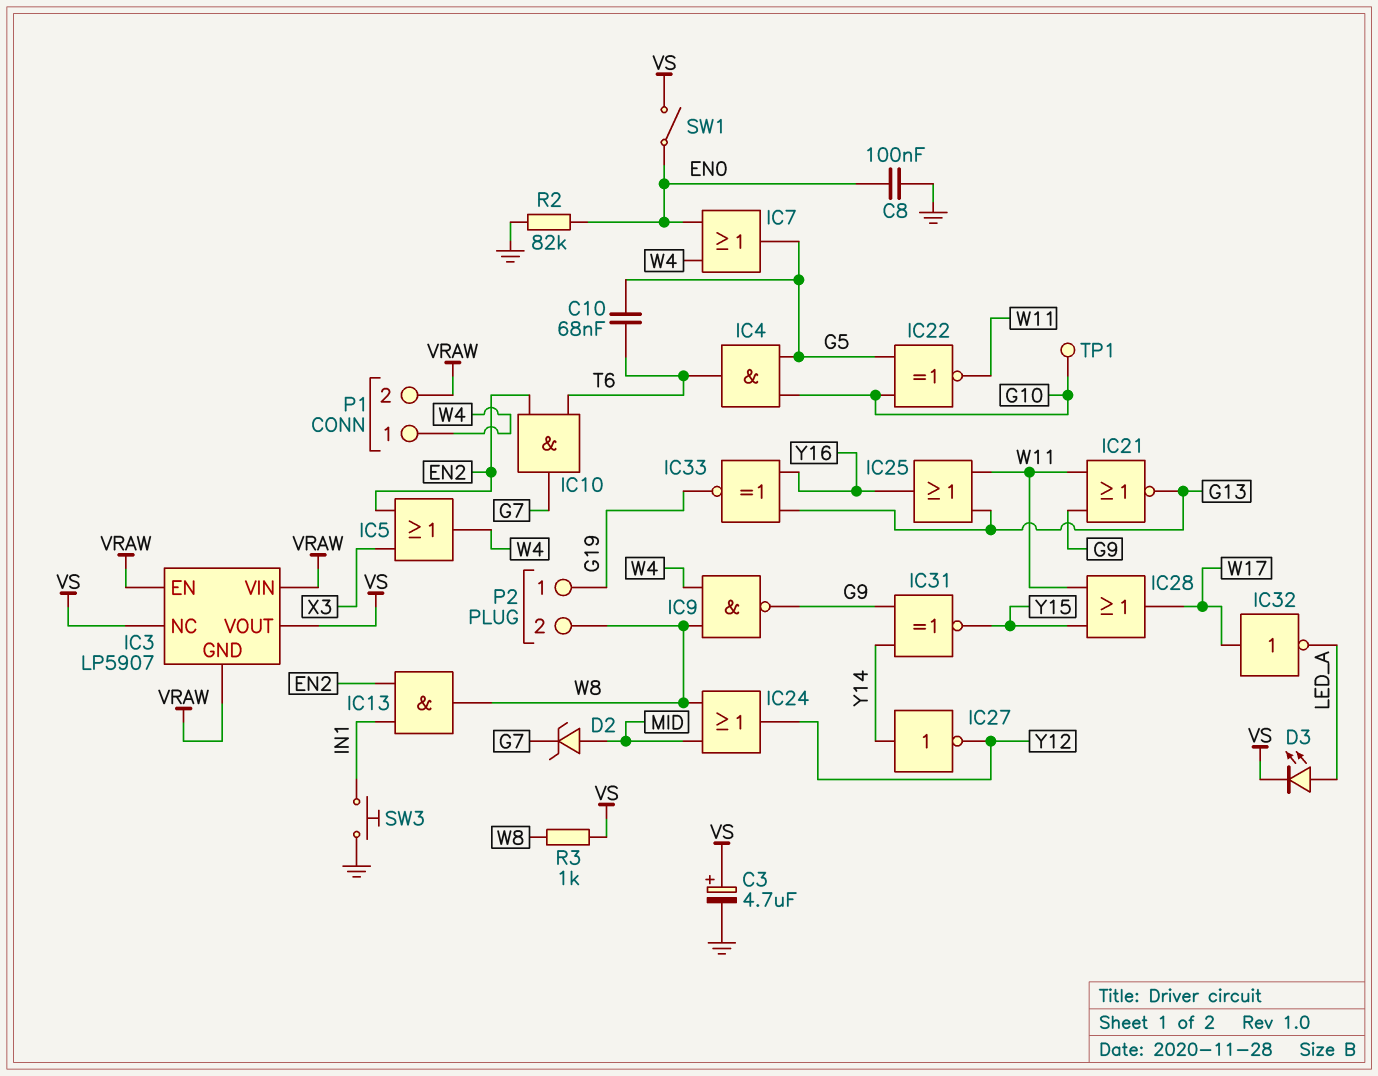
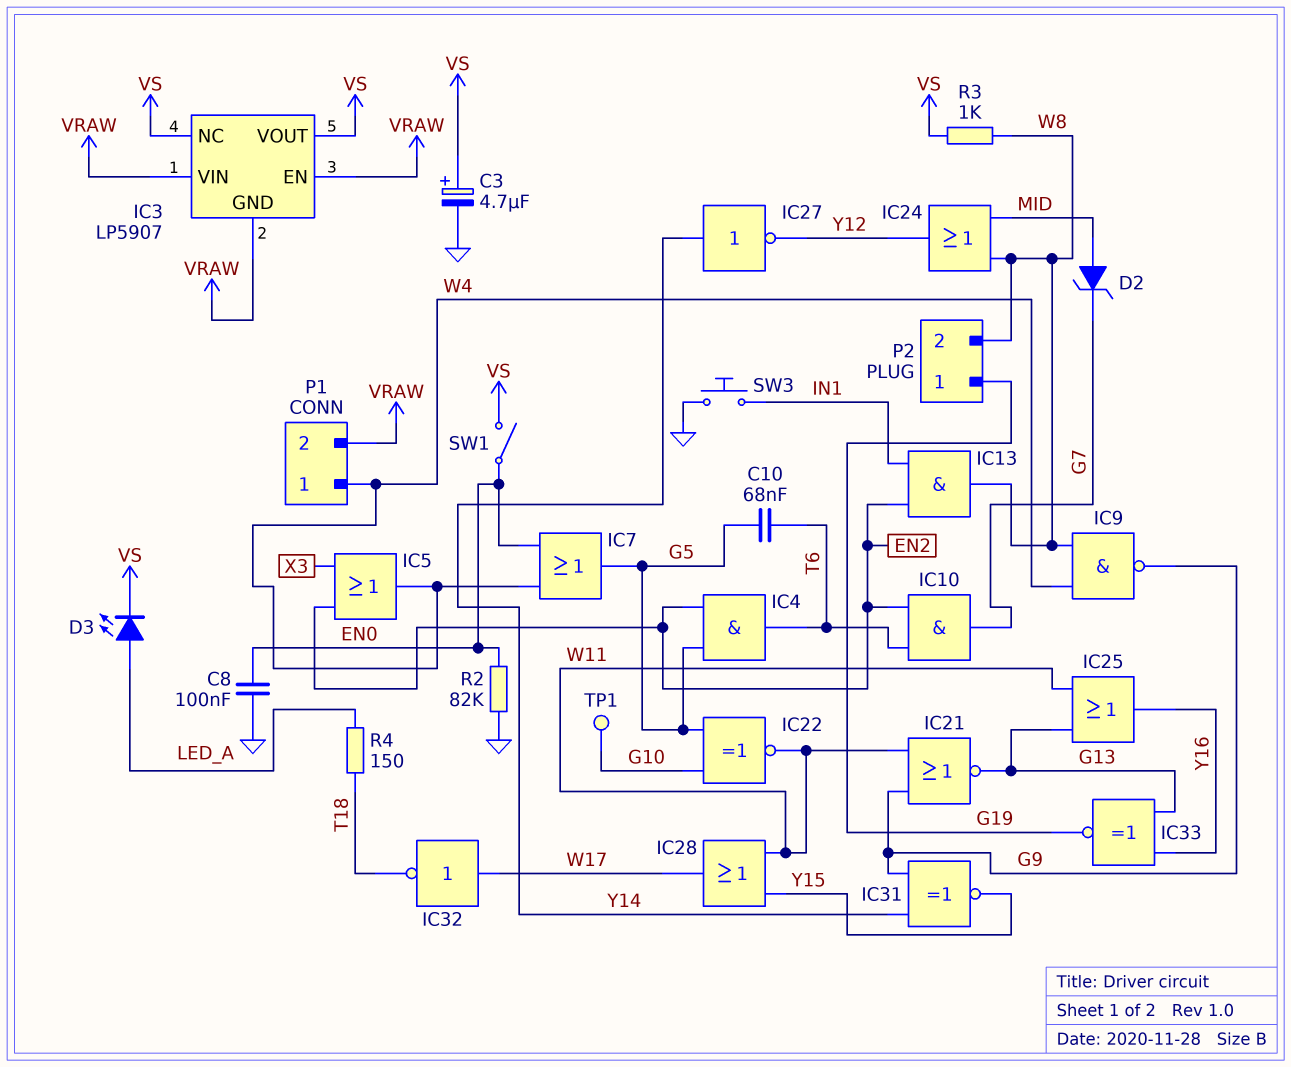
IC4: AND (in G5, in G10, out T6) -> AND (in EN2, in G5, out T6)
IC32: NOT (in W17, out LED_A) -> NOT (in W17, out T18)
R4: none -> 150 (LED_A, T18)

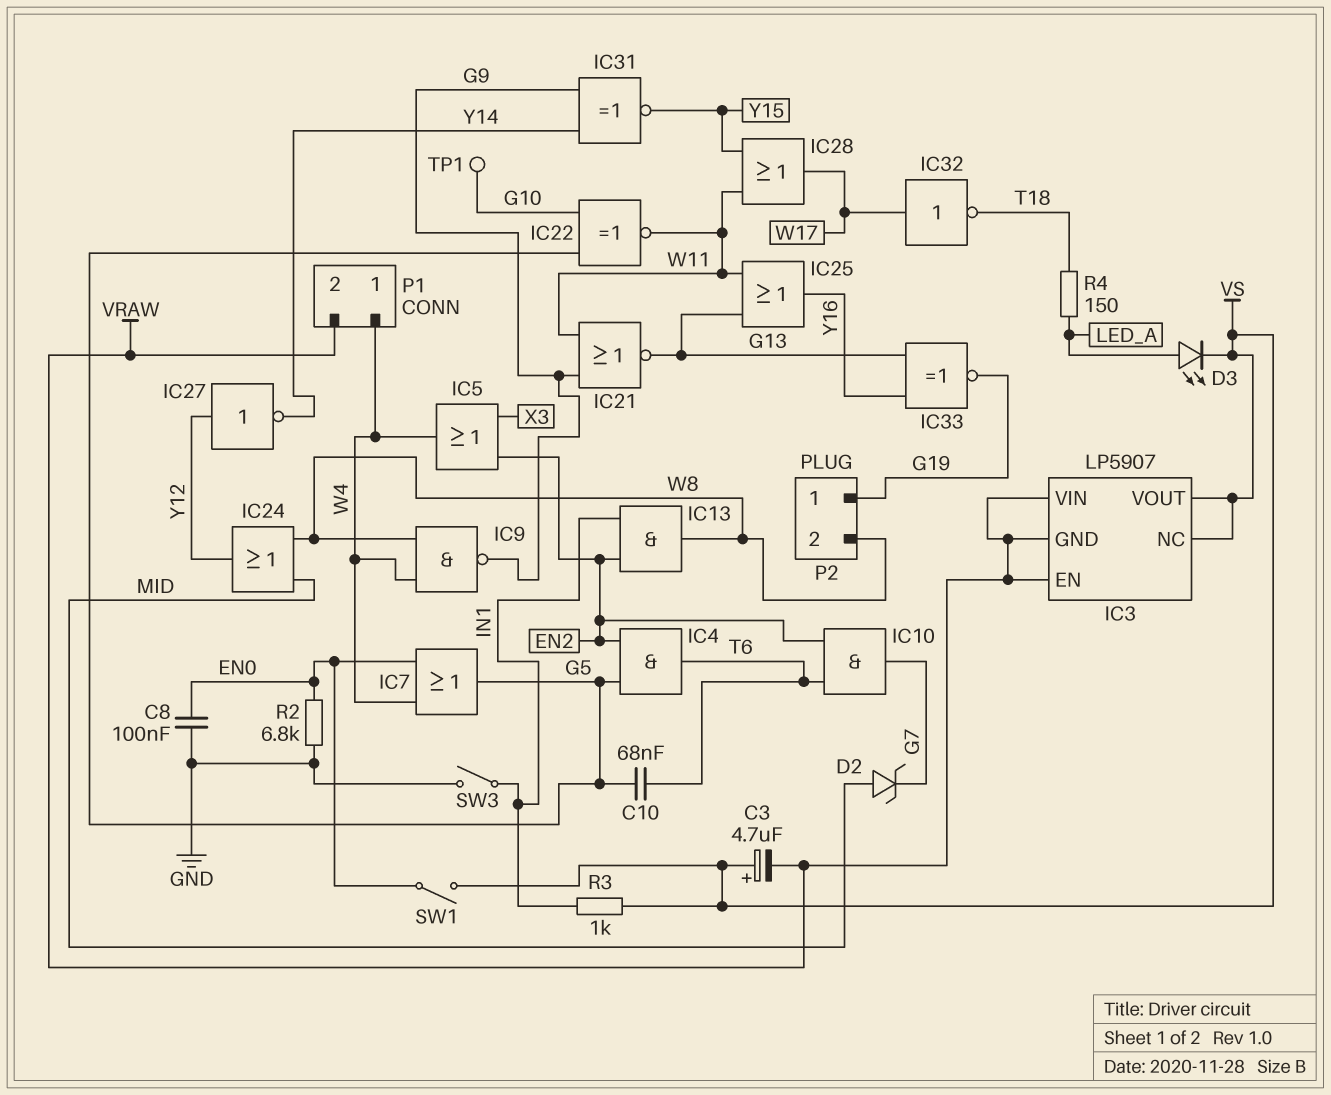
C3: 4.7uF (plus VS, minus GND) -> 4.7uF (plus VS, minus VRAW)
IC27: NOT (in Y14, out Y12) -> NOT (in Y12, out Y14)
R2: 82k (EN0, GND) -> 6.8k (EN0, GND)
R3: 1k (VS, W8) -> 1k (IN1, VS)
SW3: button (GND, IN1) -> switch (GND, IN1)

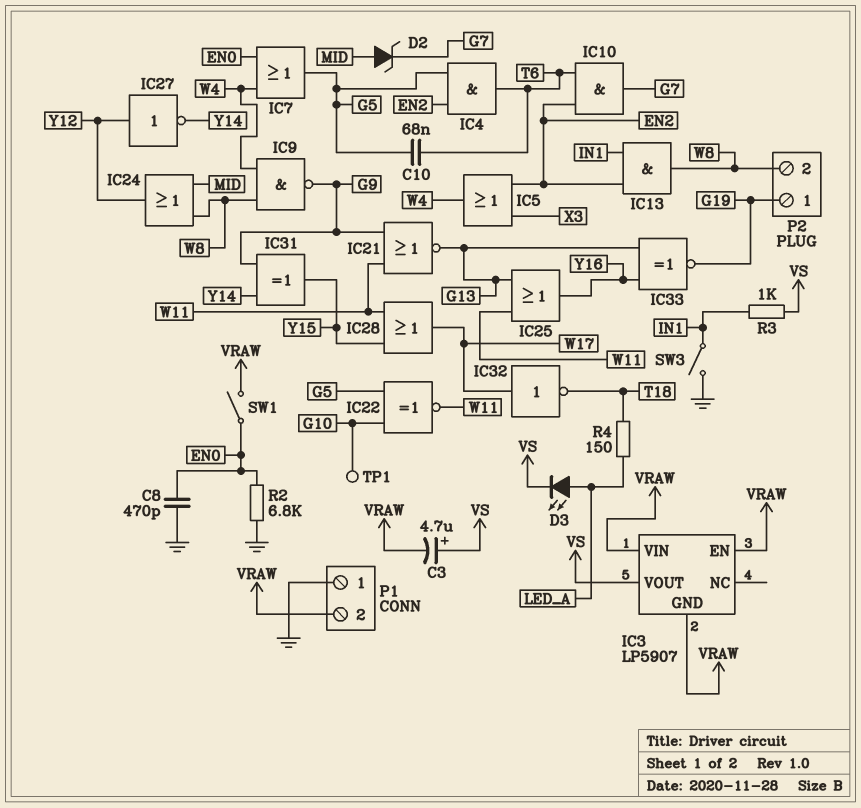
C8: 100nF (EN0, GND) -> 470pF (EN0, GND)
IC3 pin NC: VS -> none
IC31: XNOR (in G9, in Y14, out Y15) -> XOR (in G9, in Y14, out Y15)
P1 pin 1: W4 -> GND
SW1: switch (EN0, VS) -> switch (EN0, VRAW)

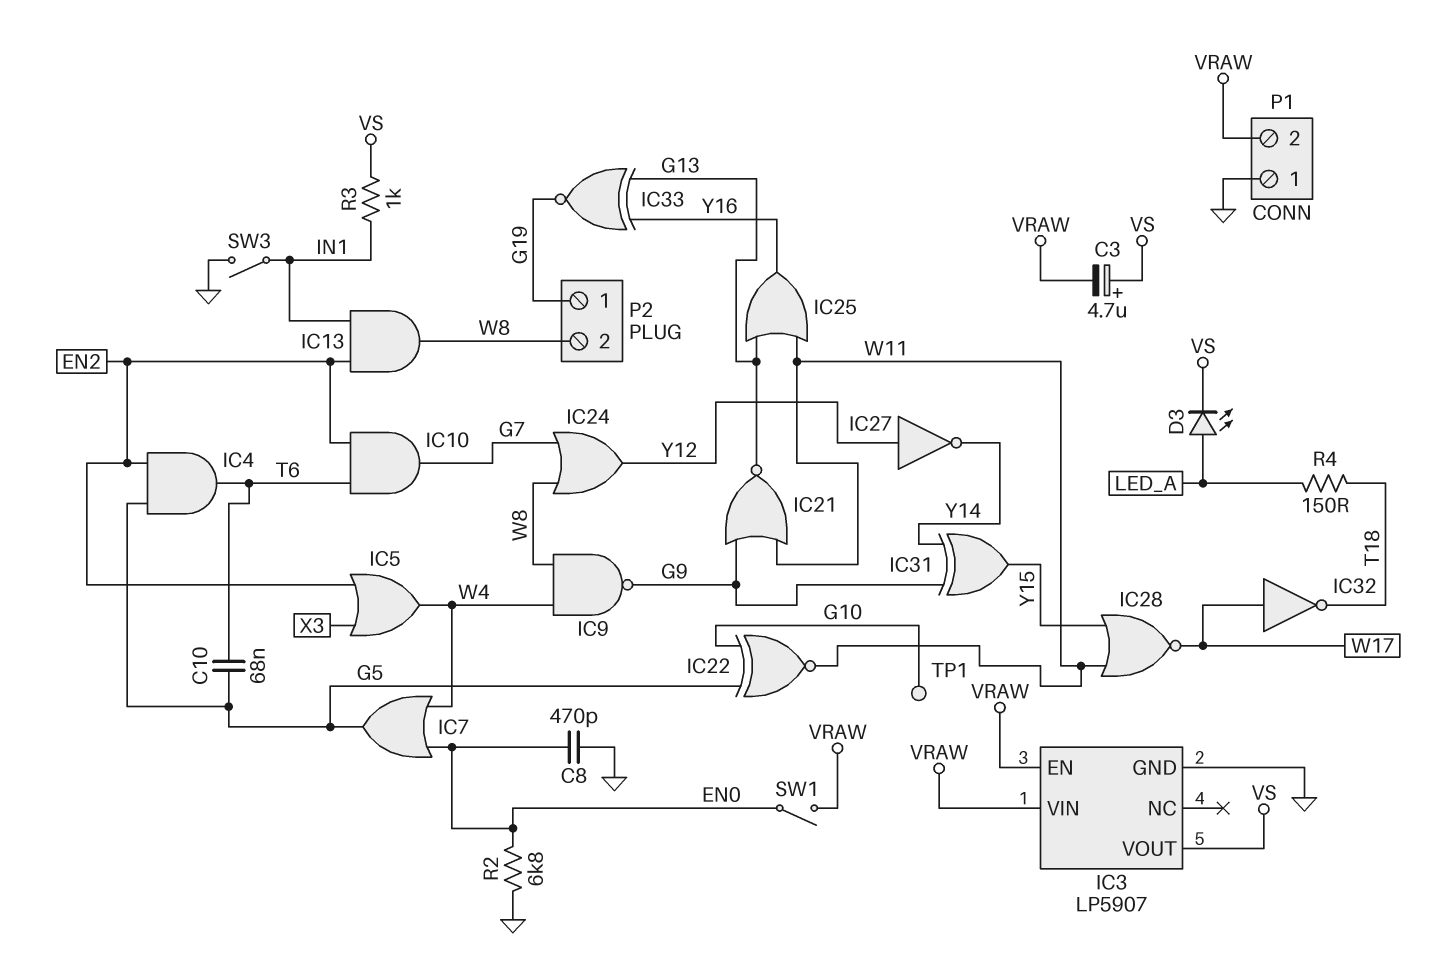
D2: zener (A MID, K G7) -> none
IC3 pin GND: VRAW -> GND
IC24: OR (in MID, in W8, out Y12) -> OR (in G7, in W8, out Y12)
IC28: OR (in W11, in Y15, out W17) -> NOR (in W11, in Y15, out W17)

